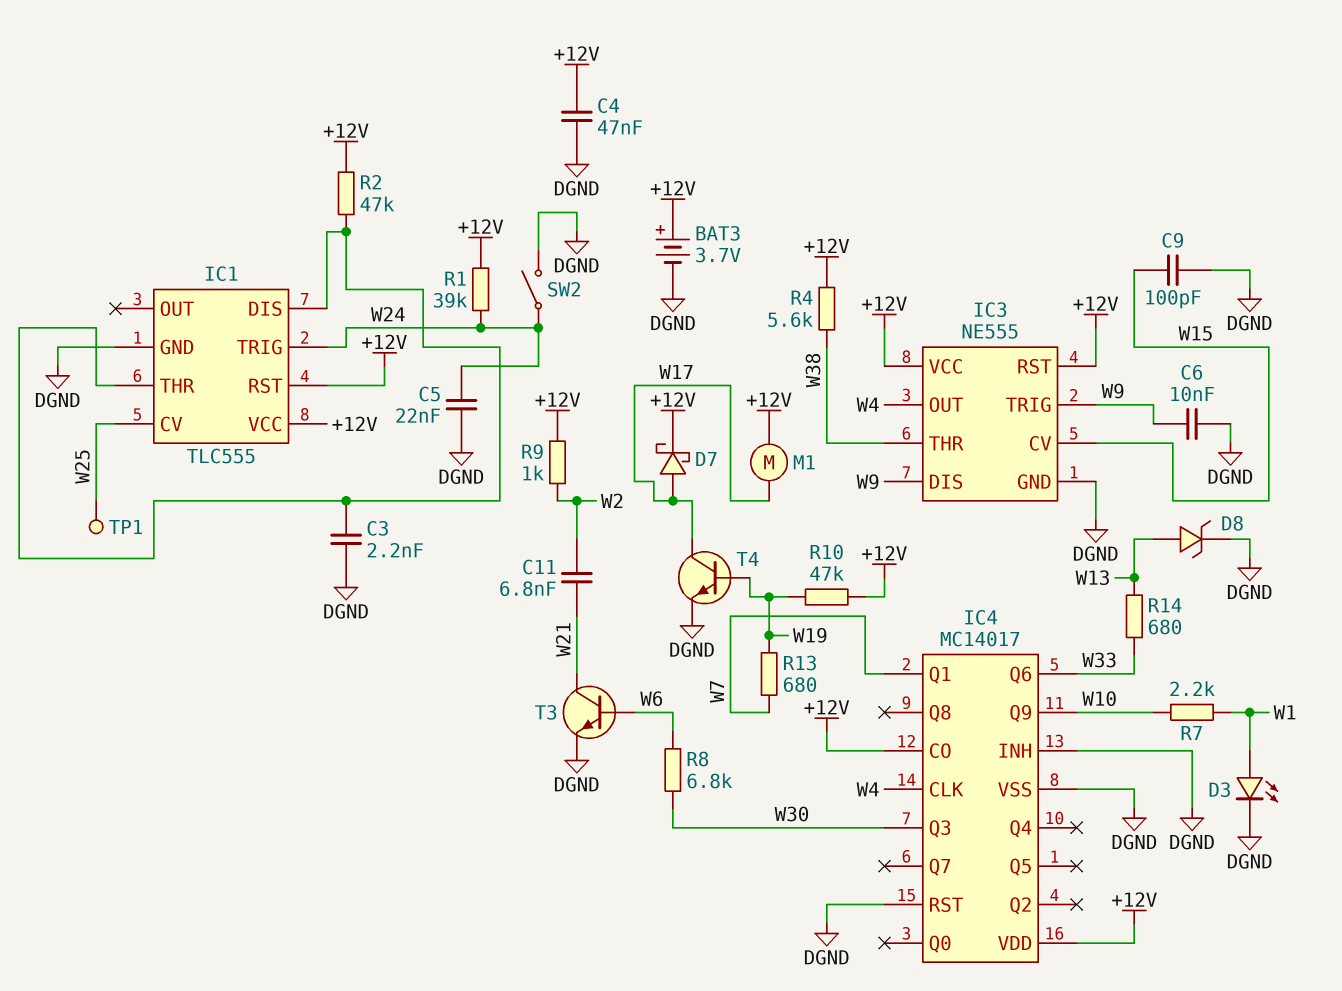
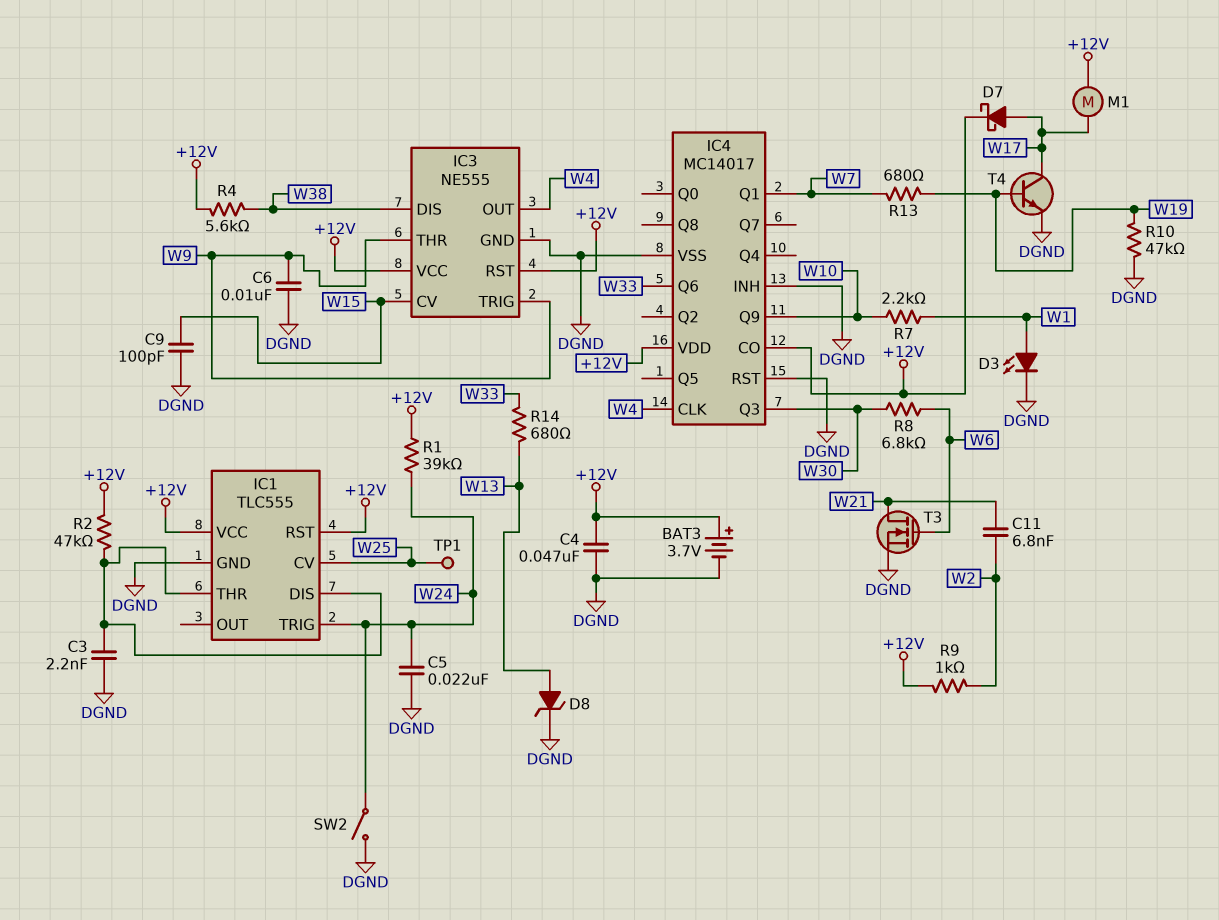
IC3 pin DIS: W9 -> W38
IC3 pin THR: W38 -> W9
R10: 47k (+12V, W19) -> 47k (DGND, W19)
T3: NPN (B W6, C W21, E DGND) -> NMOS (G W6, D W21, S DGND)

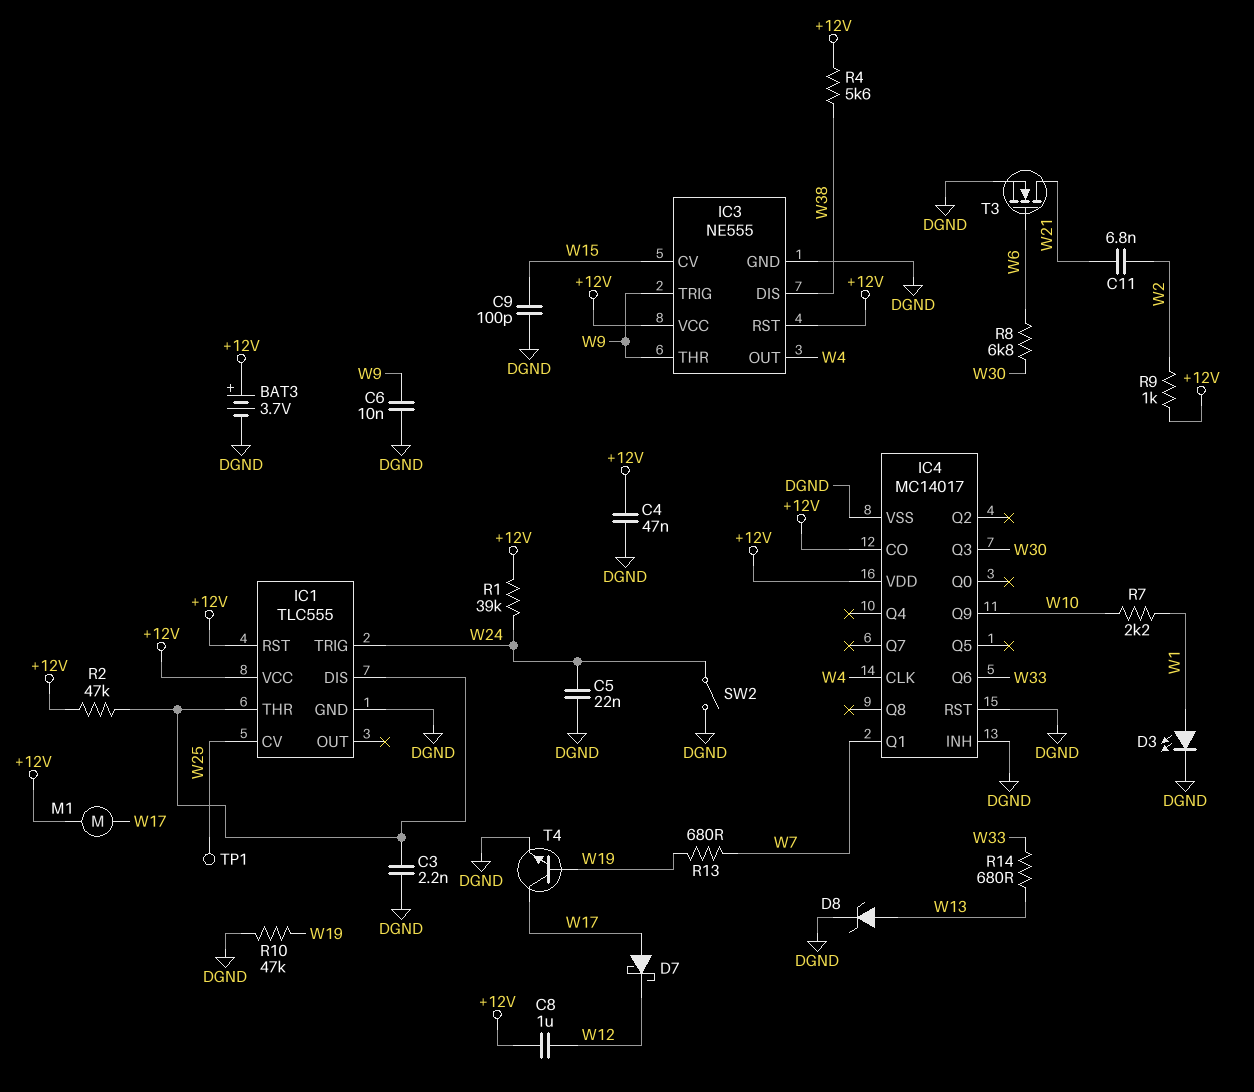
C8: none -> 1uF (+12V, W12)
D7: schottky (A W17, K +12V) -> schottky (A W17, K W12)

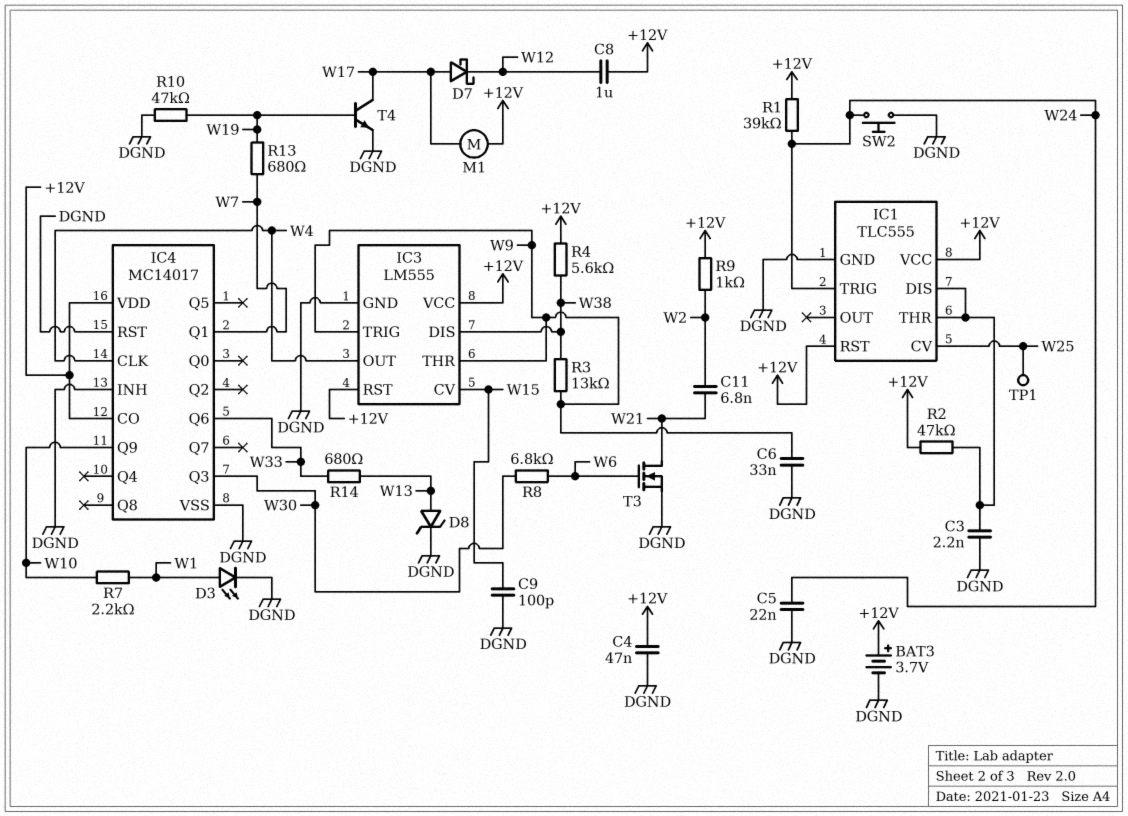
C6: 10nF (DGND, W9) -> 33nF (DGND, W9)
IC3: NE555 -> LM555
R3: none -> 13k (W9, W38)
SW2: switch (DGND, W24) -> button (DGND, W24)

